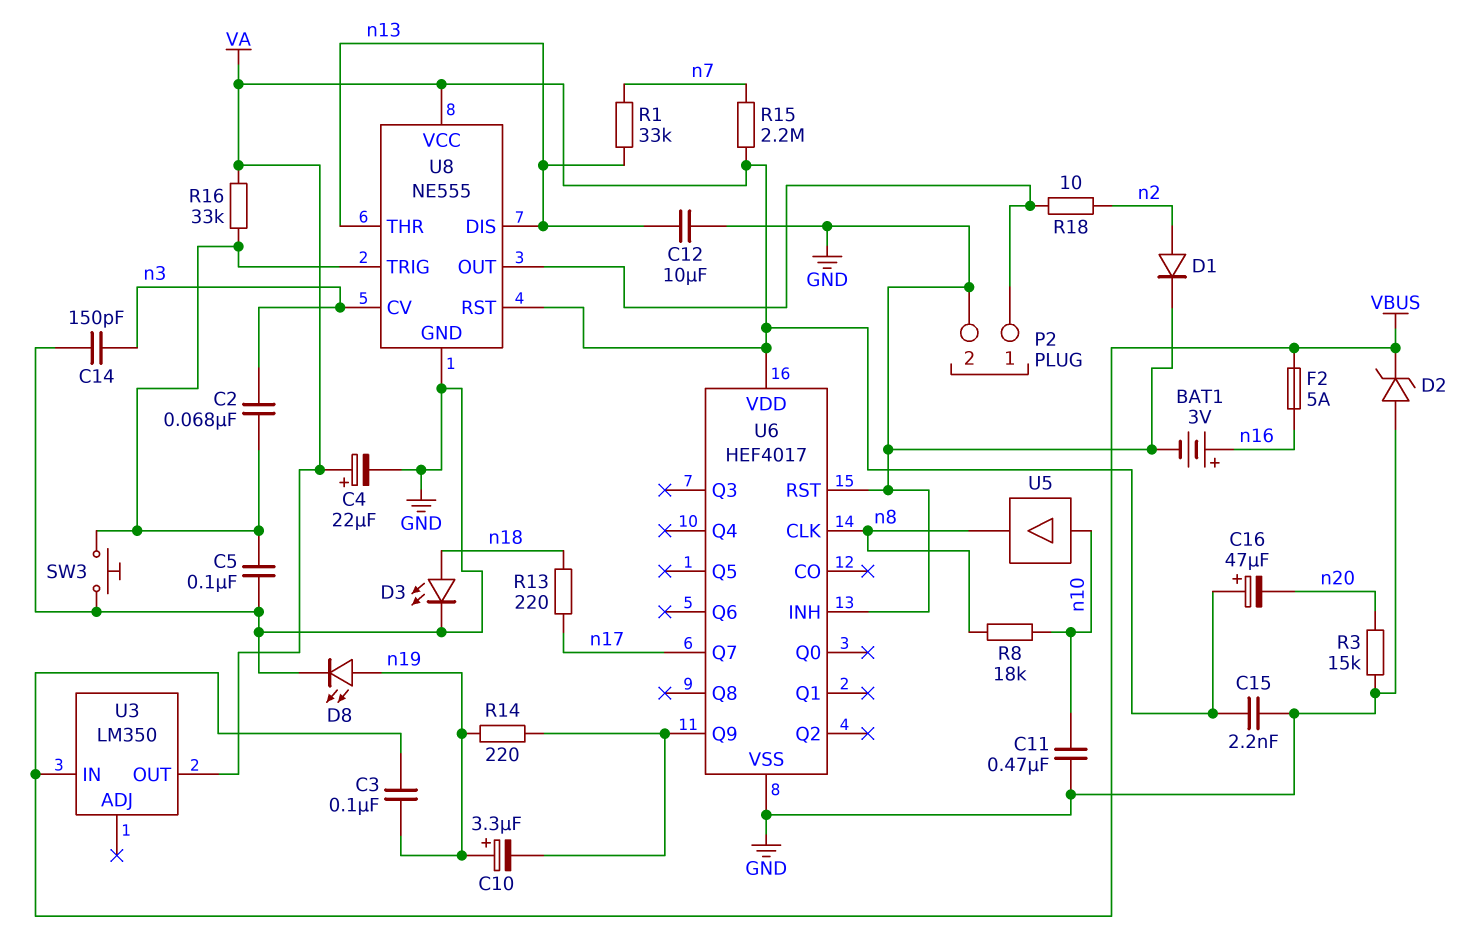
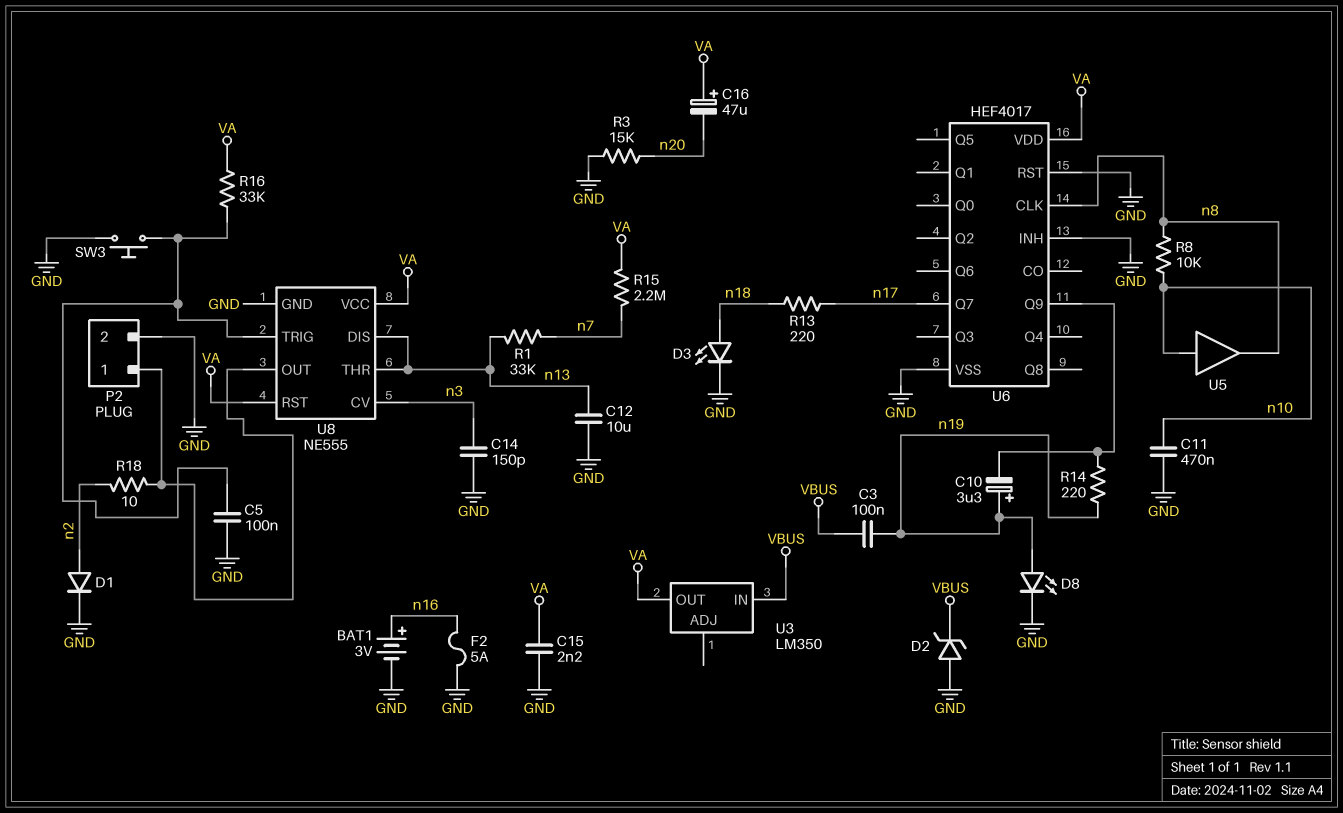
C2: 68nF (U8/TRIG, n3) -> none
C4: 22uF (plus VA, minus GND) -> none
F2: 5A (VBUS, n16) -> 5A (GND, n16)
R8: 18k (n8, n10) -> 10k (n8, n10)

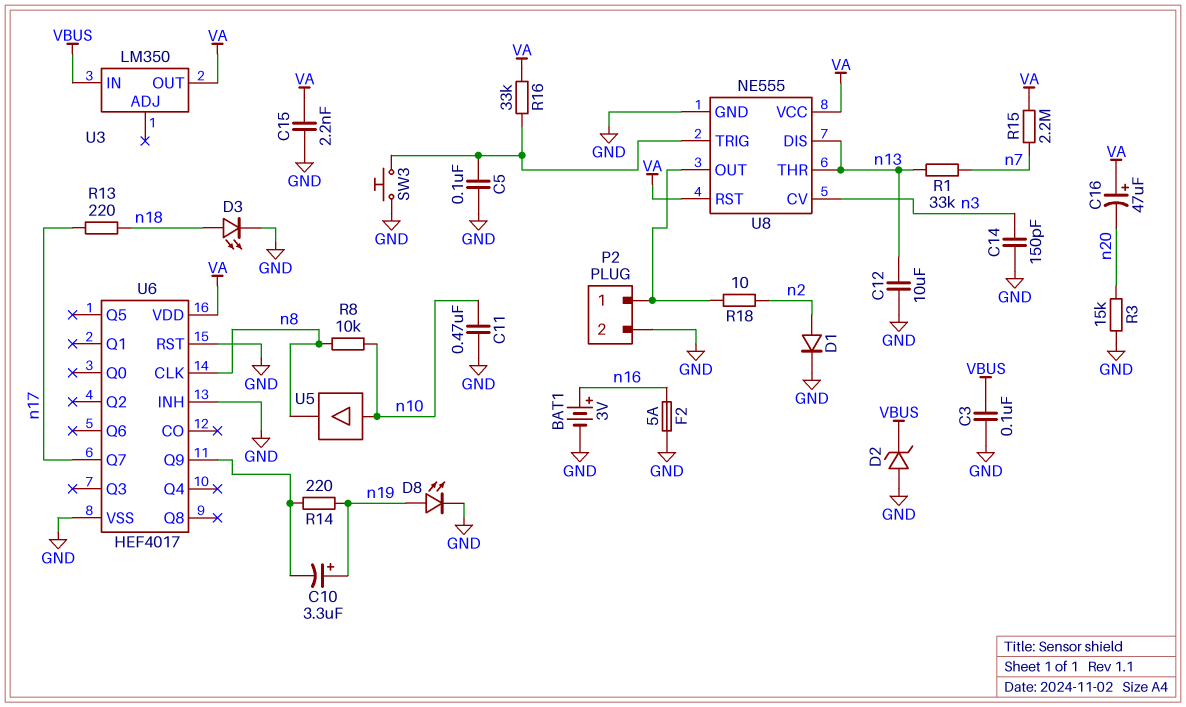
C3: 100nF (VBUS, n19) -> 100nF (GND, VBUS)

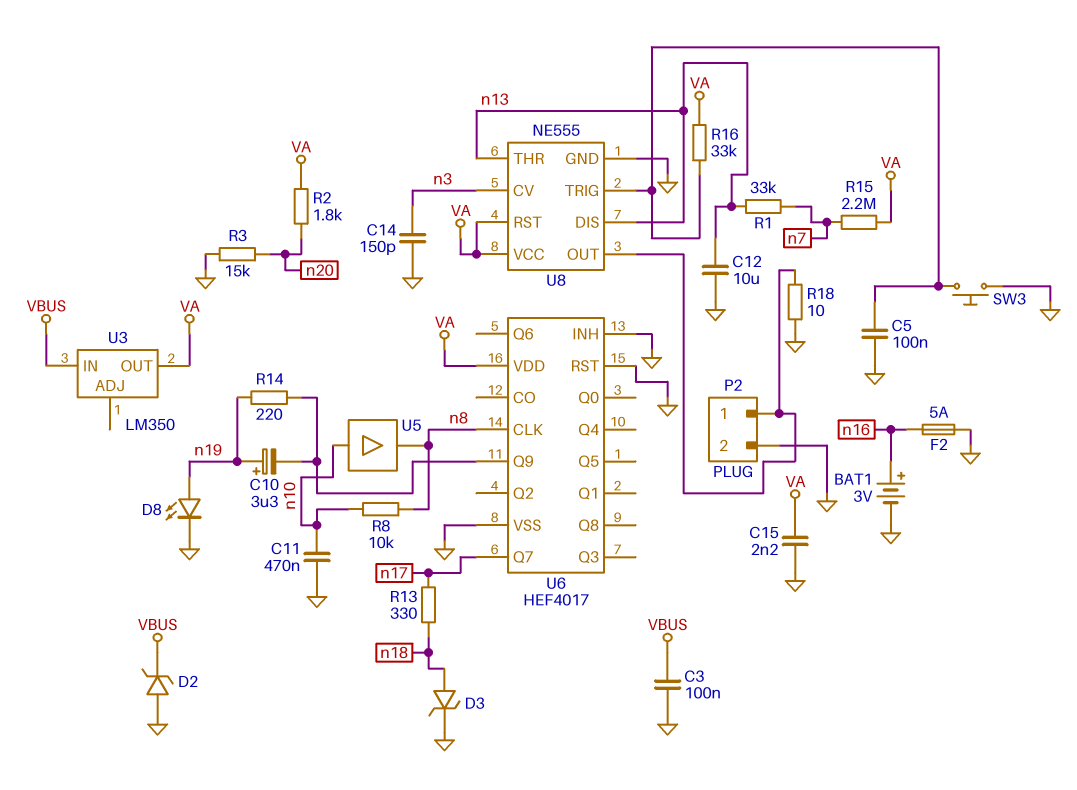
C16: 47uF (plus VA, minus n20) -> none
D1: diode (A n2, K GND) -> none
D3: LED (A n18, K GND) -> zener (A n18, K GND)
R2: none -> 1.8k (VA, n20)
R13: 220 (n17, n18) -> 330 (n17, n18)
R18: 10 (P2/1, n2) -> 10 (GND, P2/1)

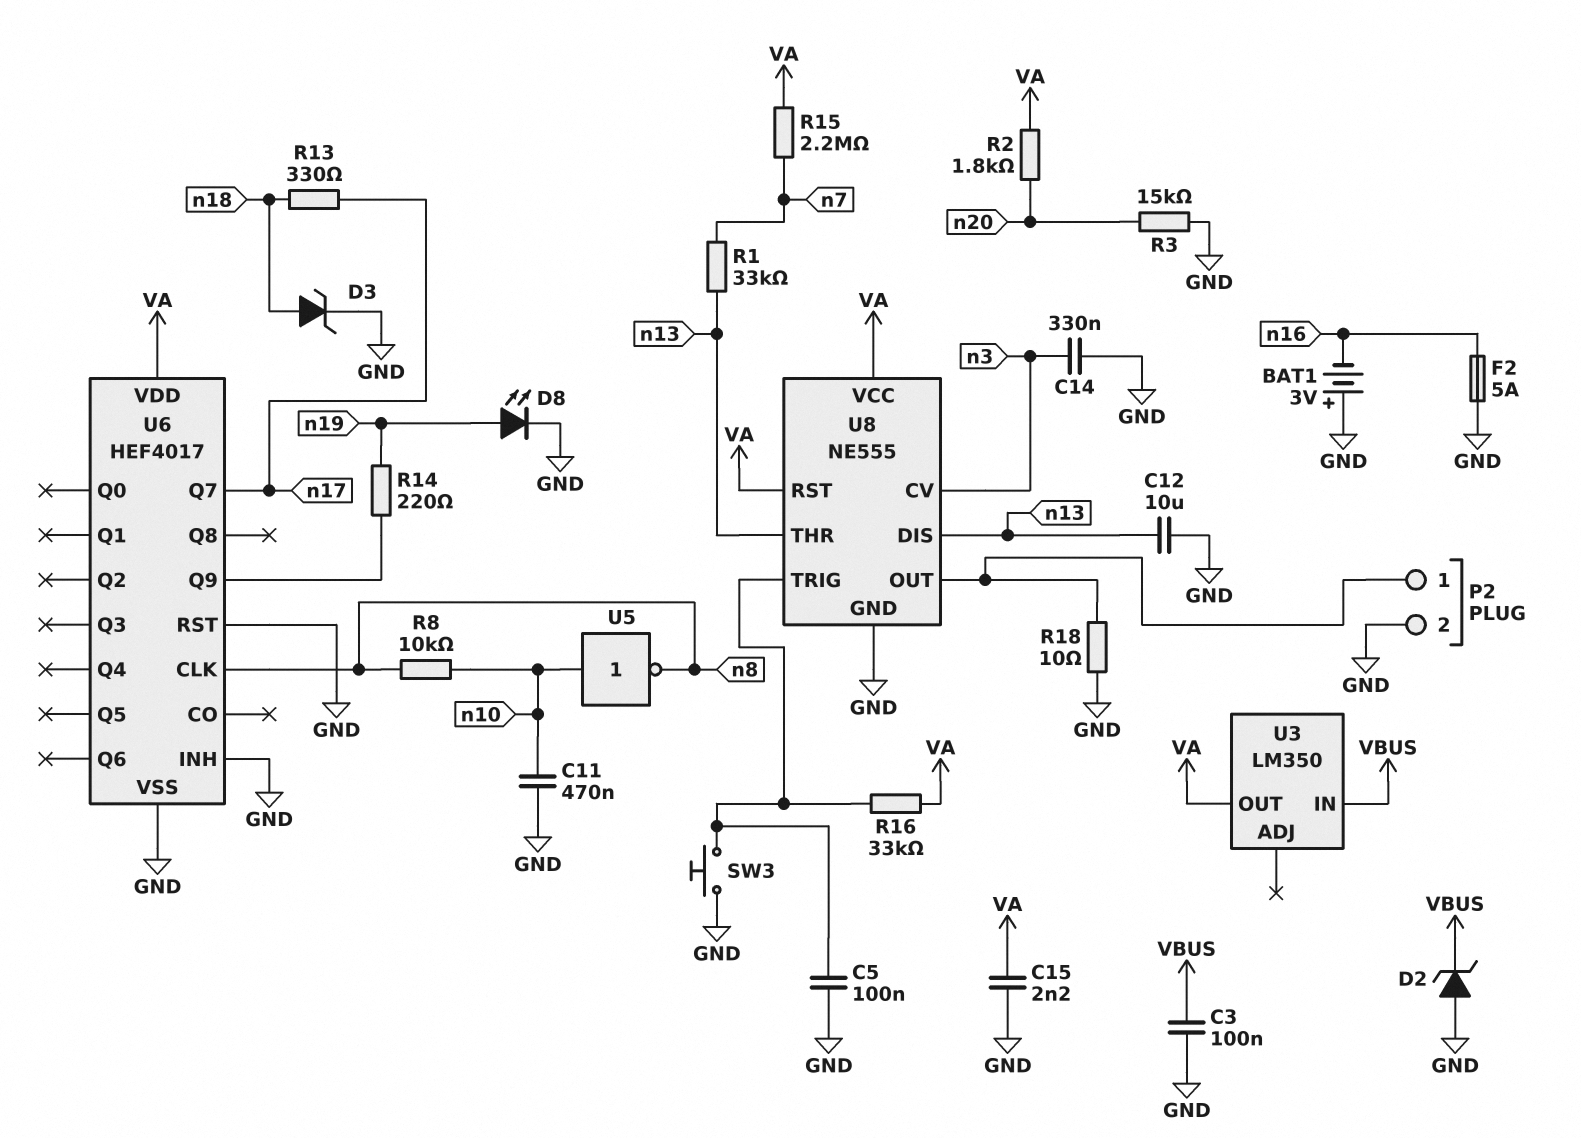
BAT1: 3V (plus n16, minus GND) -> 3V (plus GND, minus n16)
C10: 3.3uF (plus n19, minus U6/Q9) -> none
C14: 150pF (GND, n3) -> 330nF (GND, n3)
U5: buffer (in n10, out n8) -> NOT (in n10, out n8)

